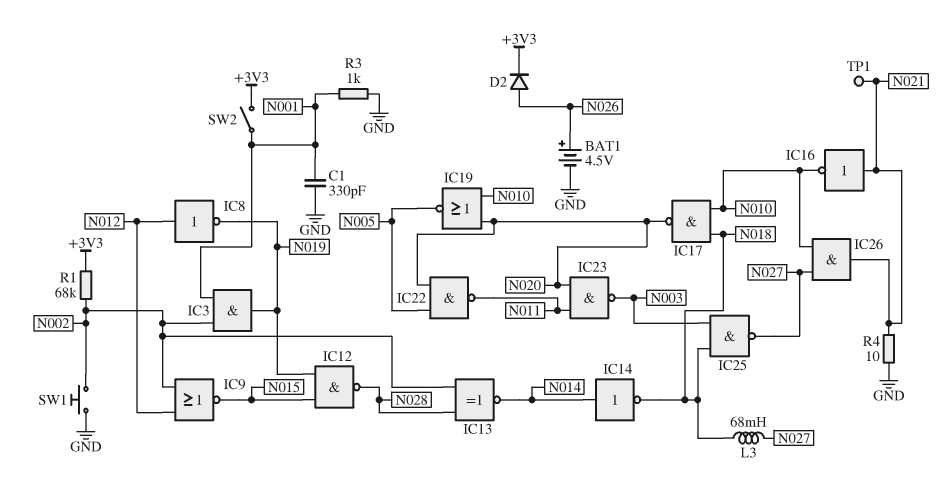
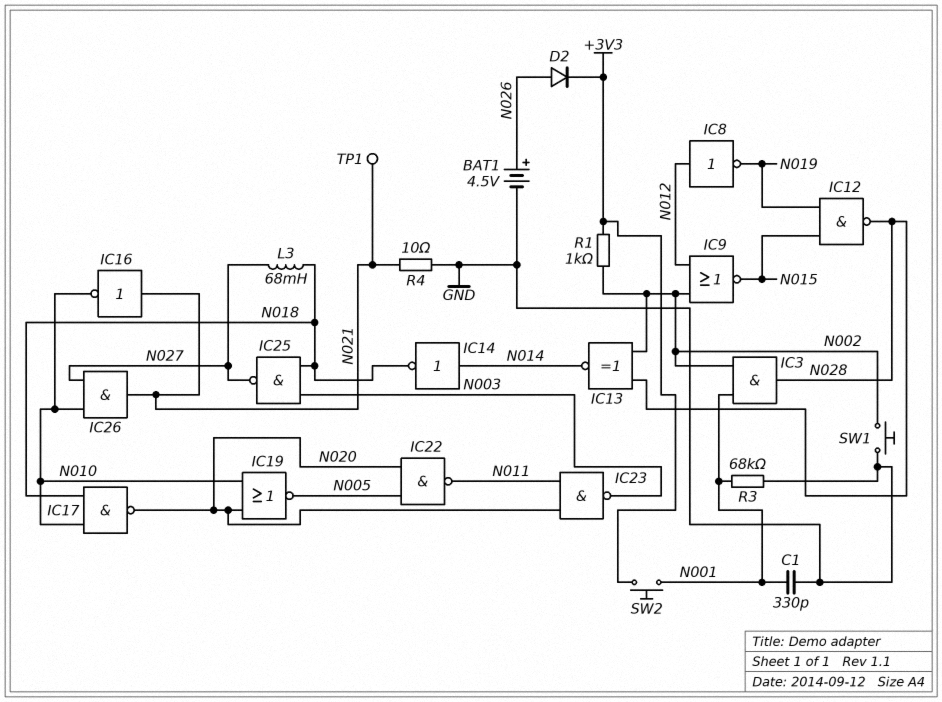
IC3: AND (in N001, in N002, out N019) -> AND (in N001, in N002, out N028)
R1: 68k (+3V3, N002) -> 1k (+3V3, N002)
R3: 1k (GND, N001) -> 68k (GND, N001)
SW2: switch (+3V3, N001) -> button (+3V3, N001)

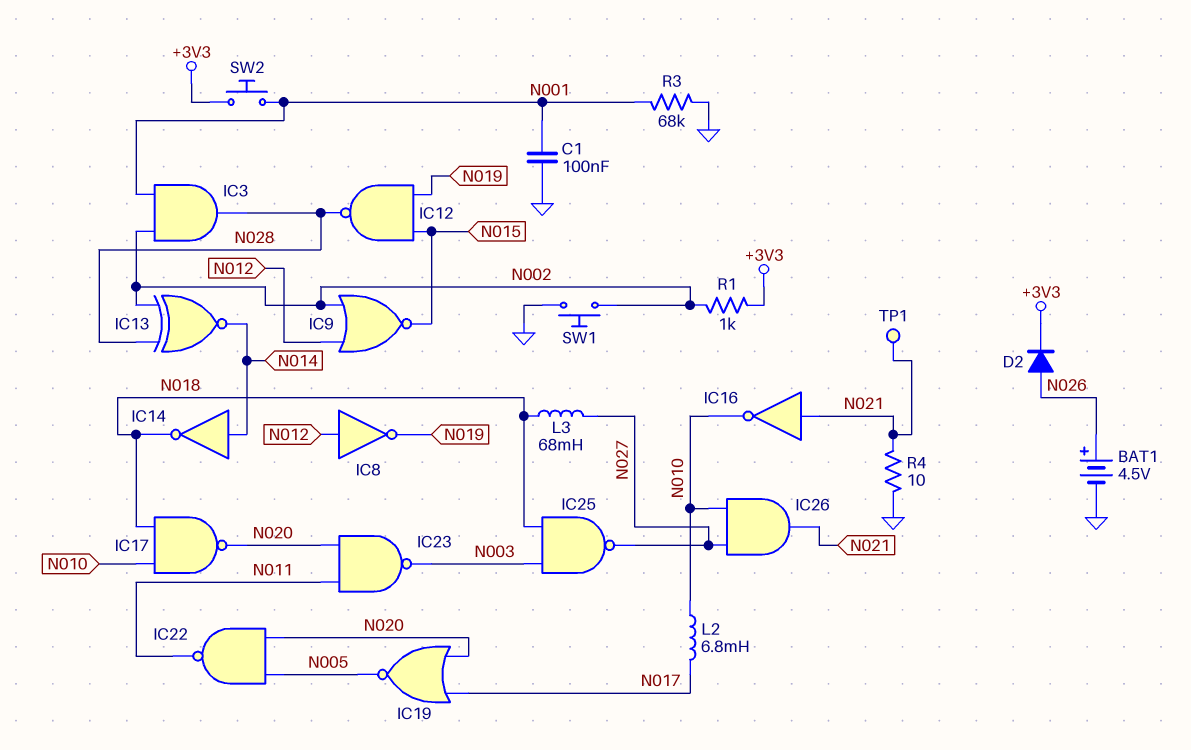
C1: 330pF (GND, N001) -> 100nF (GND, N001)
IC19: NOR (in N010, in N020, out N005) -> NOR (in N017, in N020, out N005)
L2: none -> 6.8mH (N010, N017)

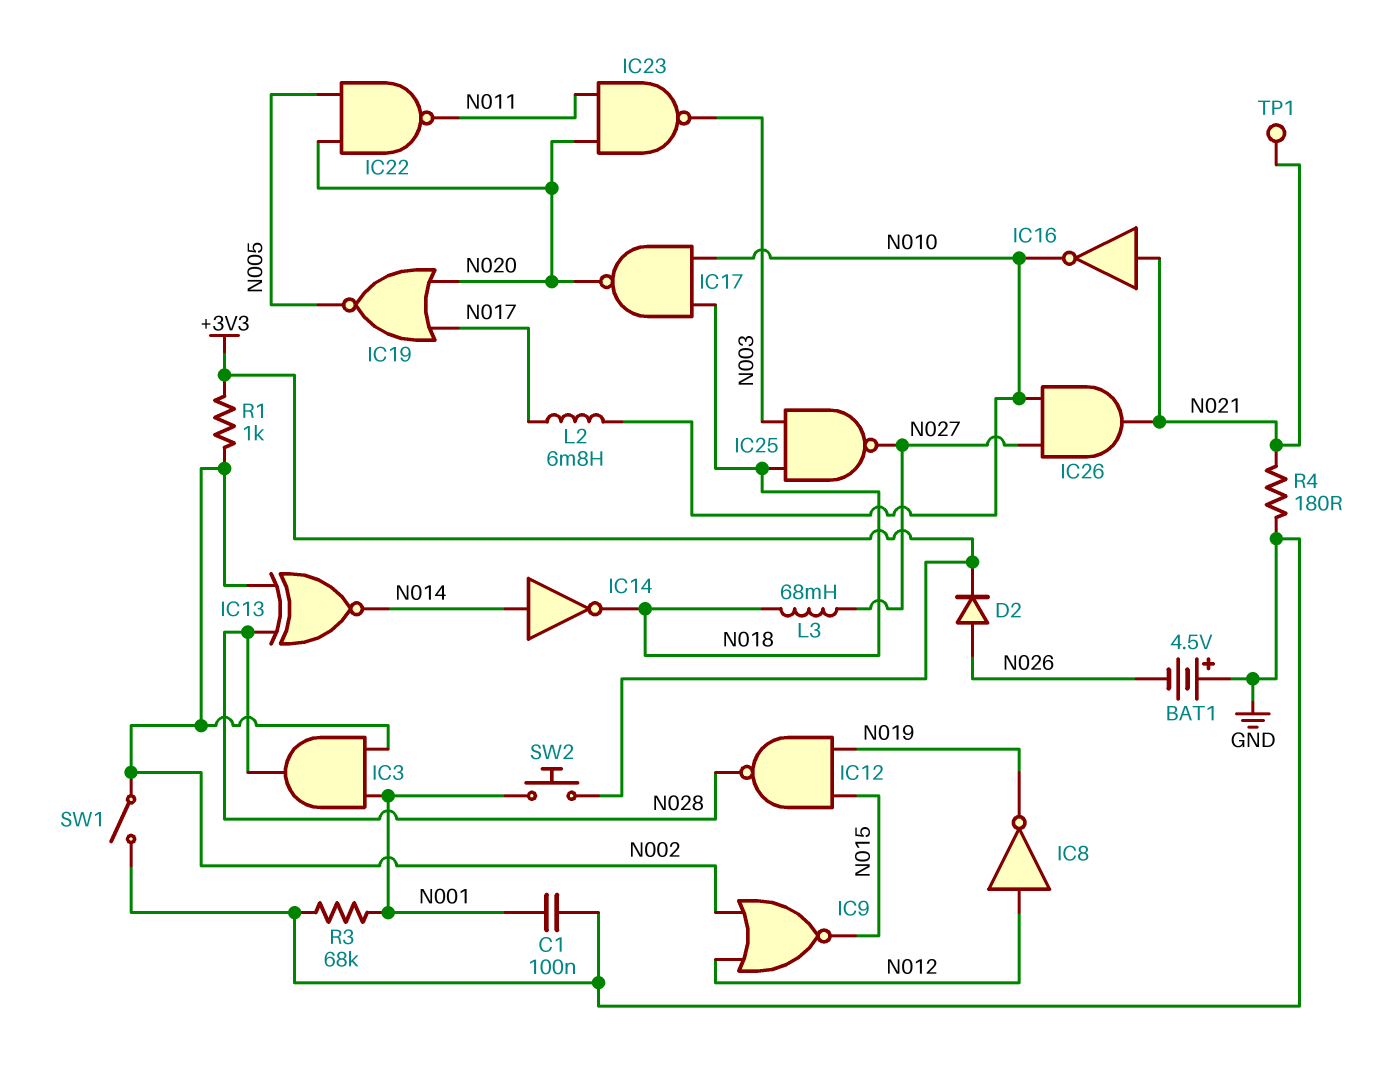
BAT1: 4.5V (plus N026, minus GND) -> 4.5V (plus GND, minus N026)
R4: 10 (GND, N021) -> 180 (GND, N021)
SW1: button (GND, N002) -> switch (GND, N002)

